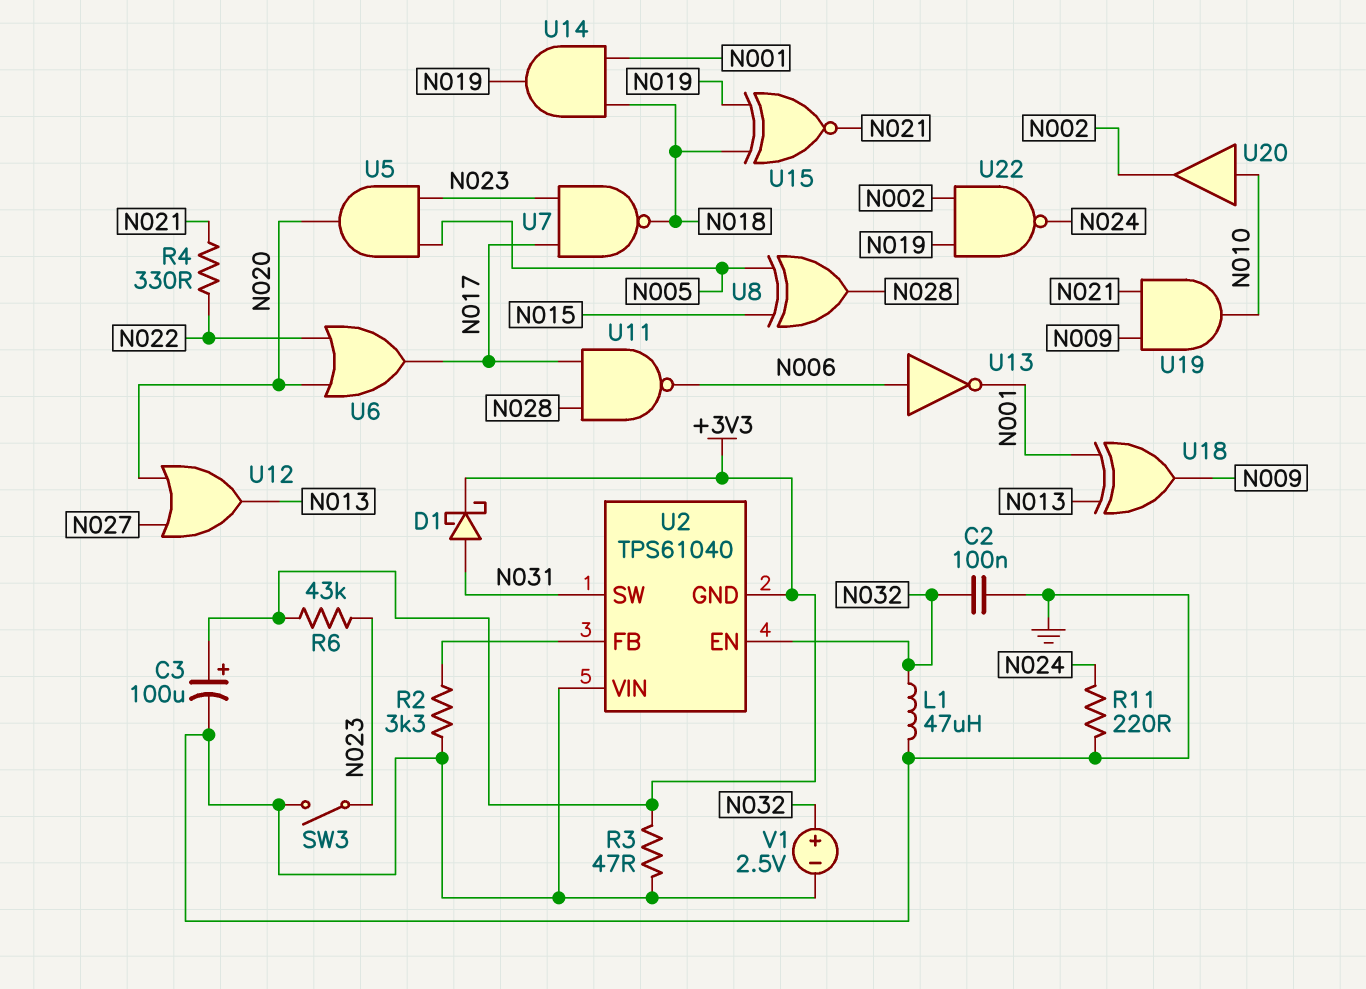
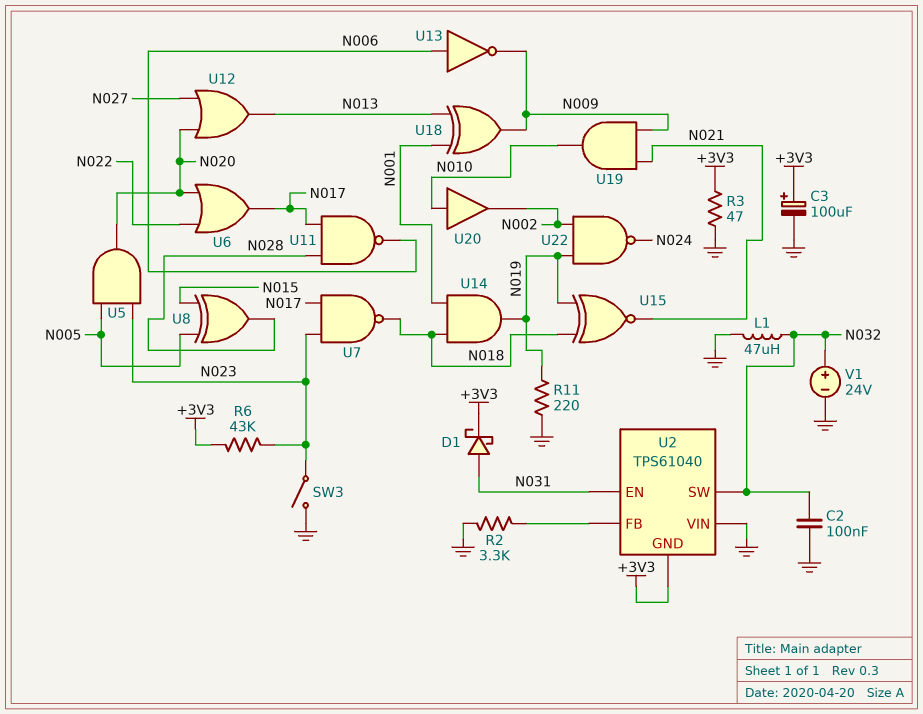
R4: 330 (N021, N022) -> none
R11: 220 (GND, N024) -> 220 (GND, N019)
U2 pin EN: N032 -> N031
U2 pin SW: N031 -> N032
U13: NOT (in N006, out N001) -> NOT (in N006, out N009)
V1: 2.5V (plus N032, minus GND) -> 24V (plus N032, minus GND)

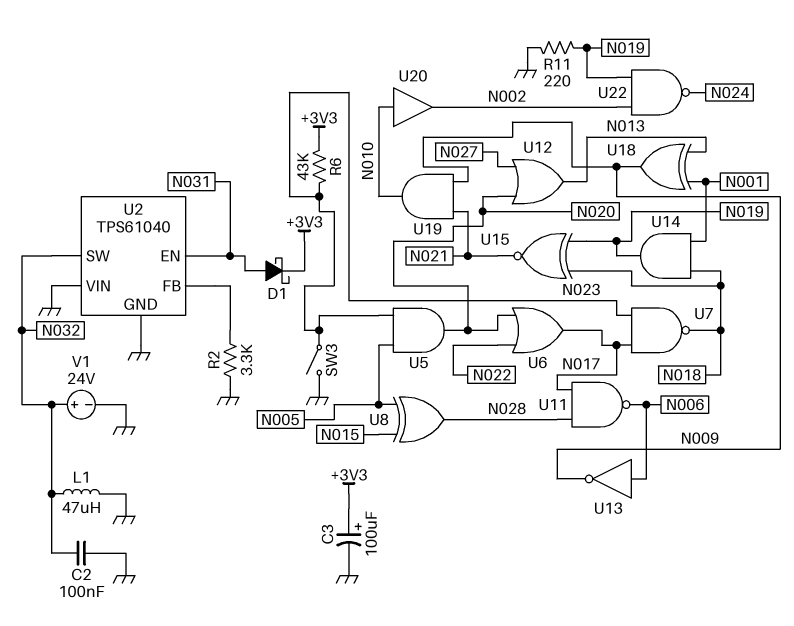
R3: 47 (+3V3, GND) -> none
U2 pin GND: +3V3 -> GND

